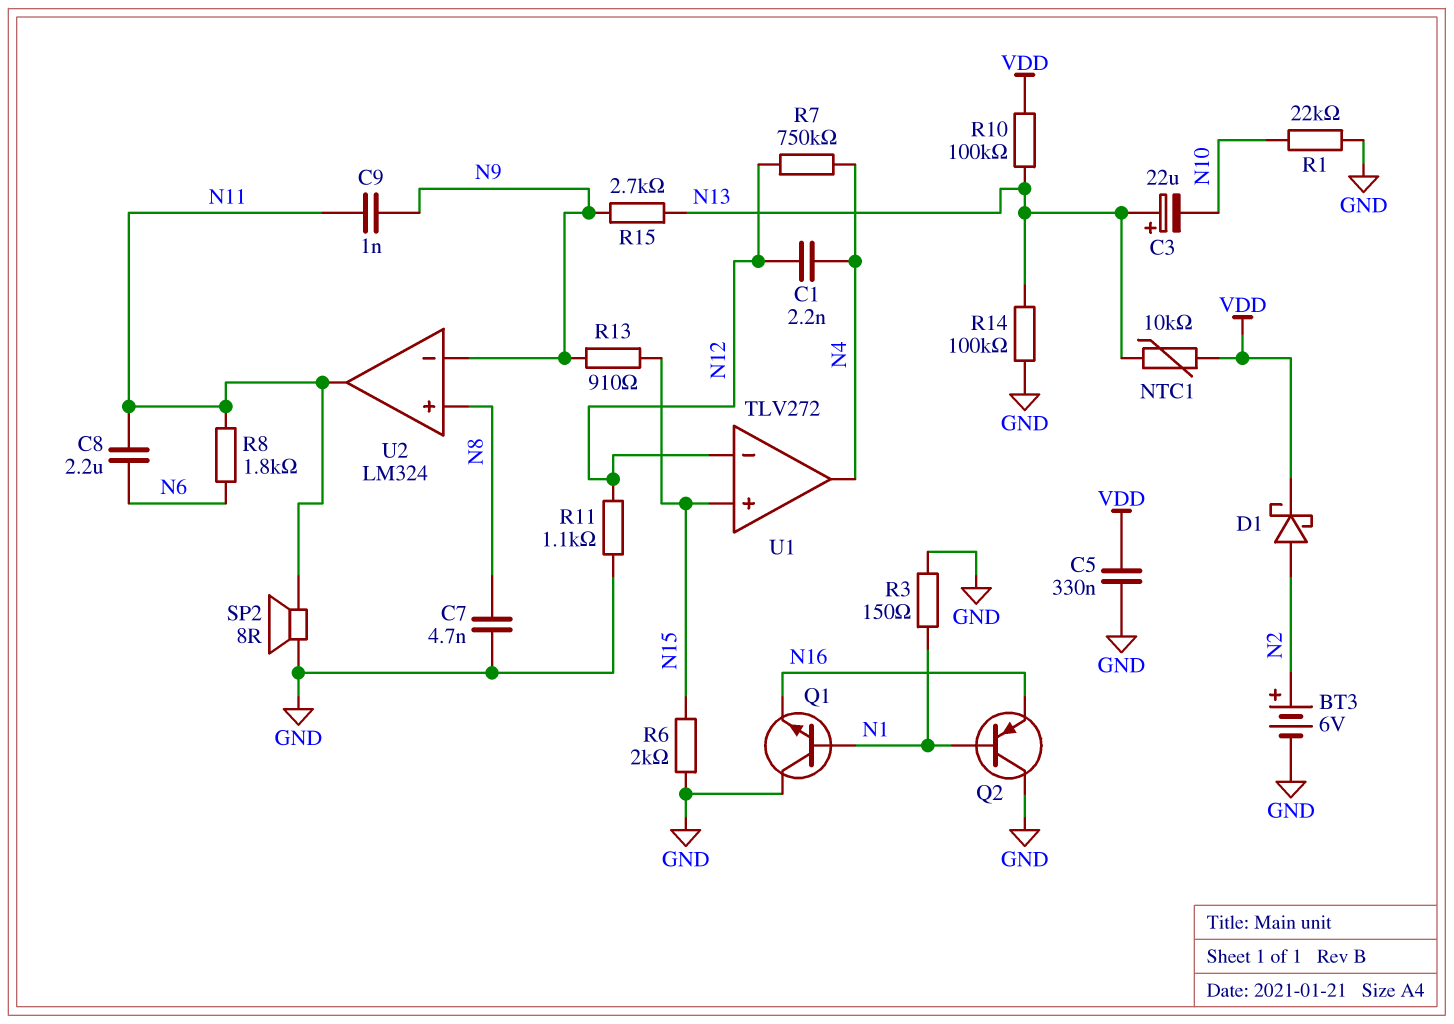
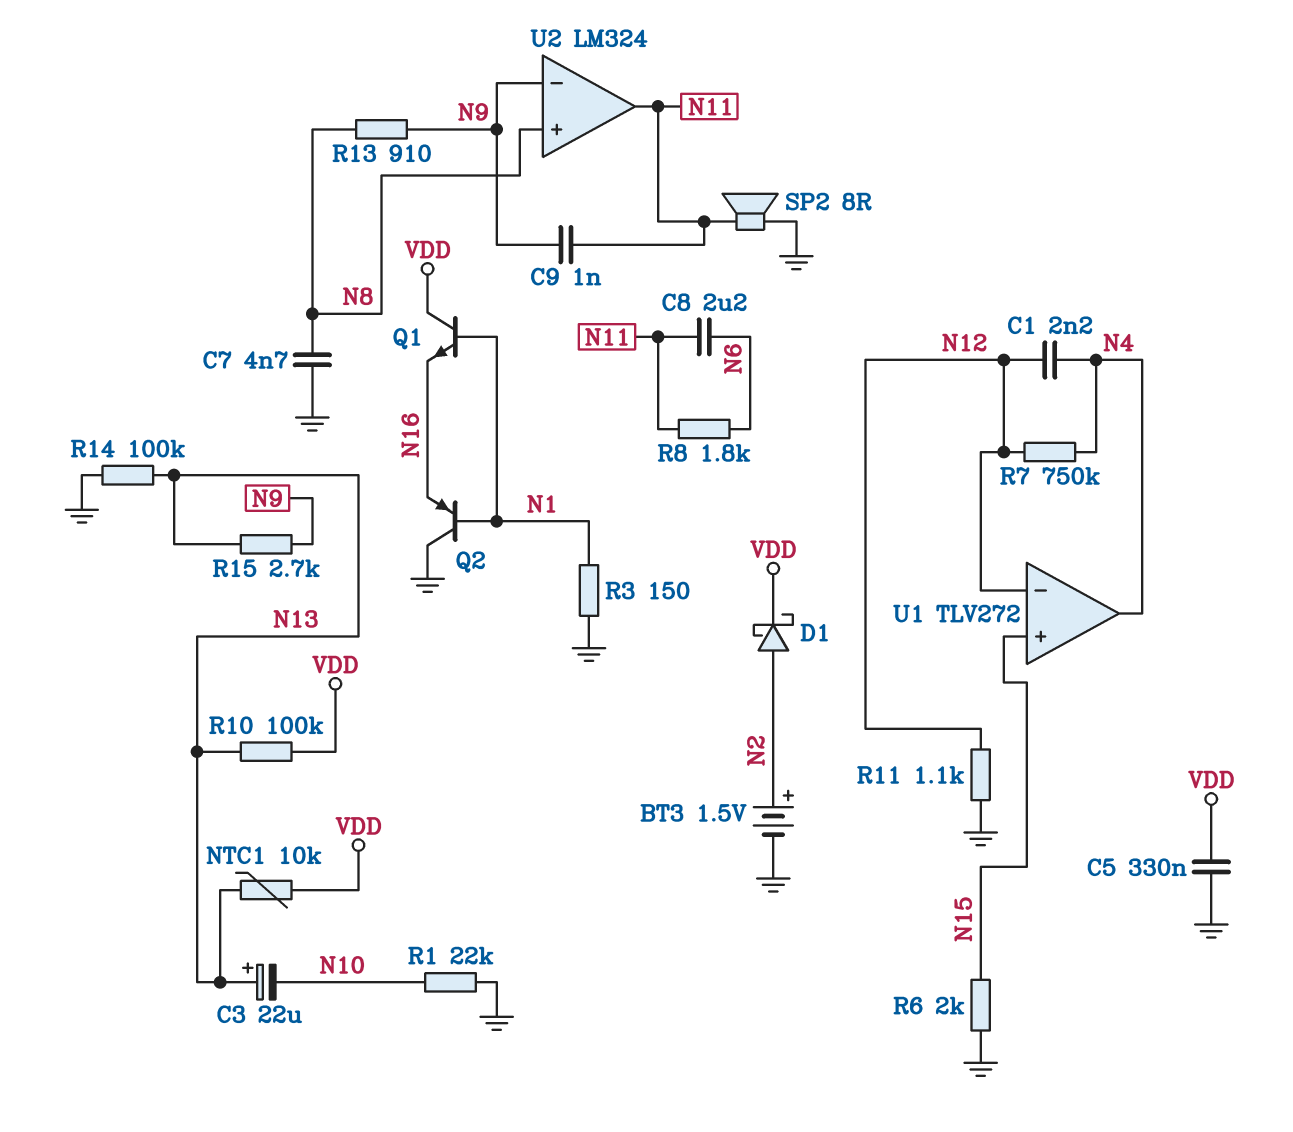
BT3: 6V (plus N2, minus GND) -> 1.5V (plus N2, minus GND)
Q1: NPN (B N1, C GND, E N16) -> NPN (B N1, C VDD, E N16)
R13: 910 (N9, N15) -> 910 (N8, N9)

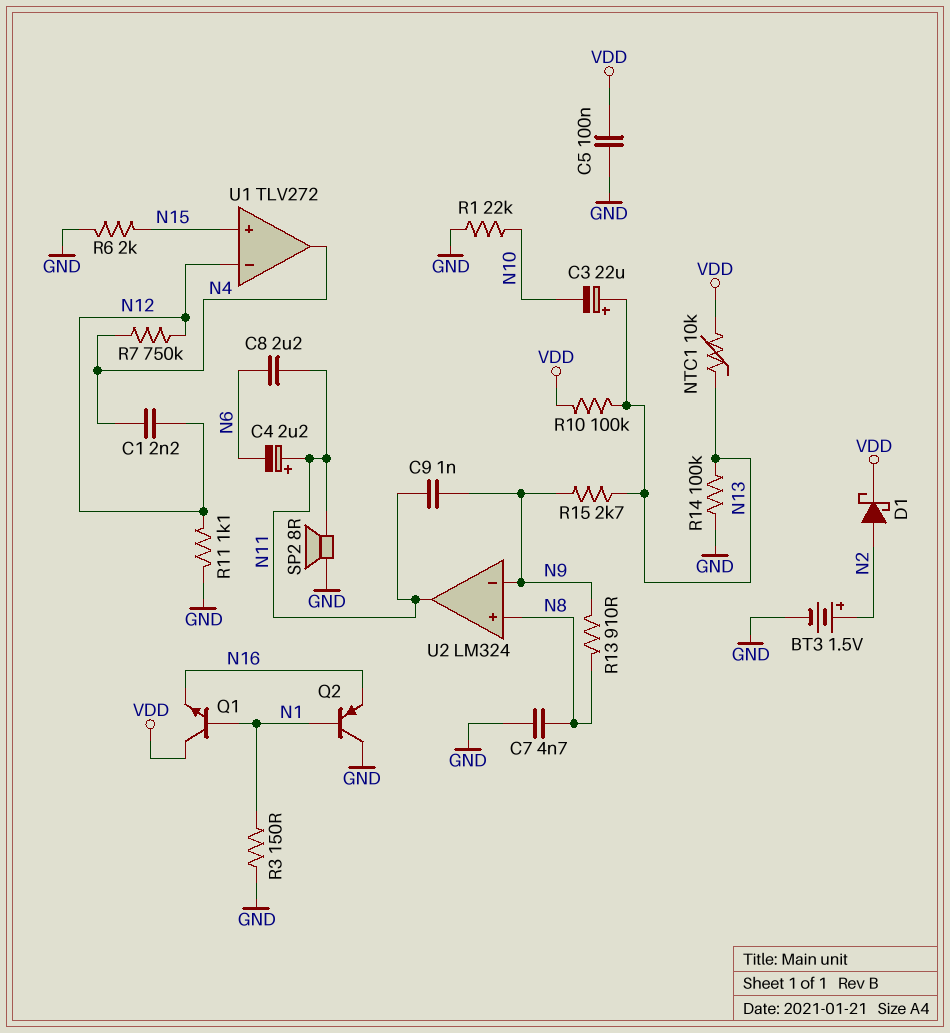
C4: none -> 2.2uF (plus N11, minus N6)
C5: 330nF (GND, VDD) -> 100nF (GND, VDD)
R8: 1.8k (N6, N11) -> none

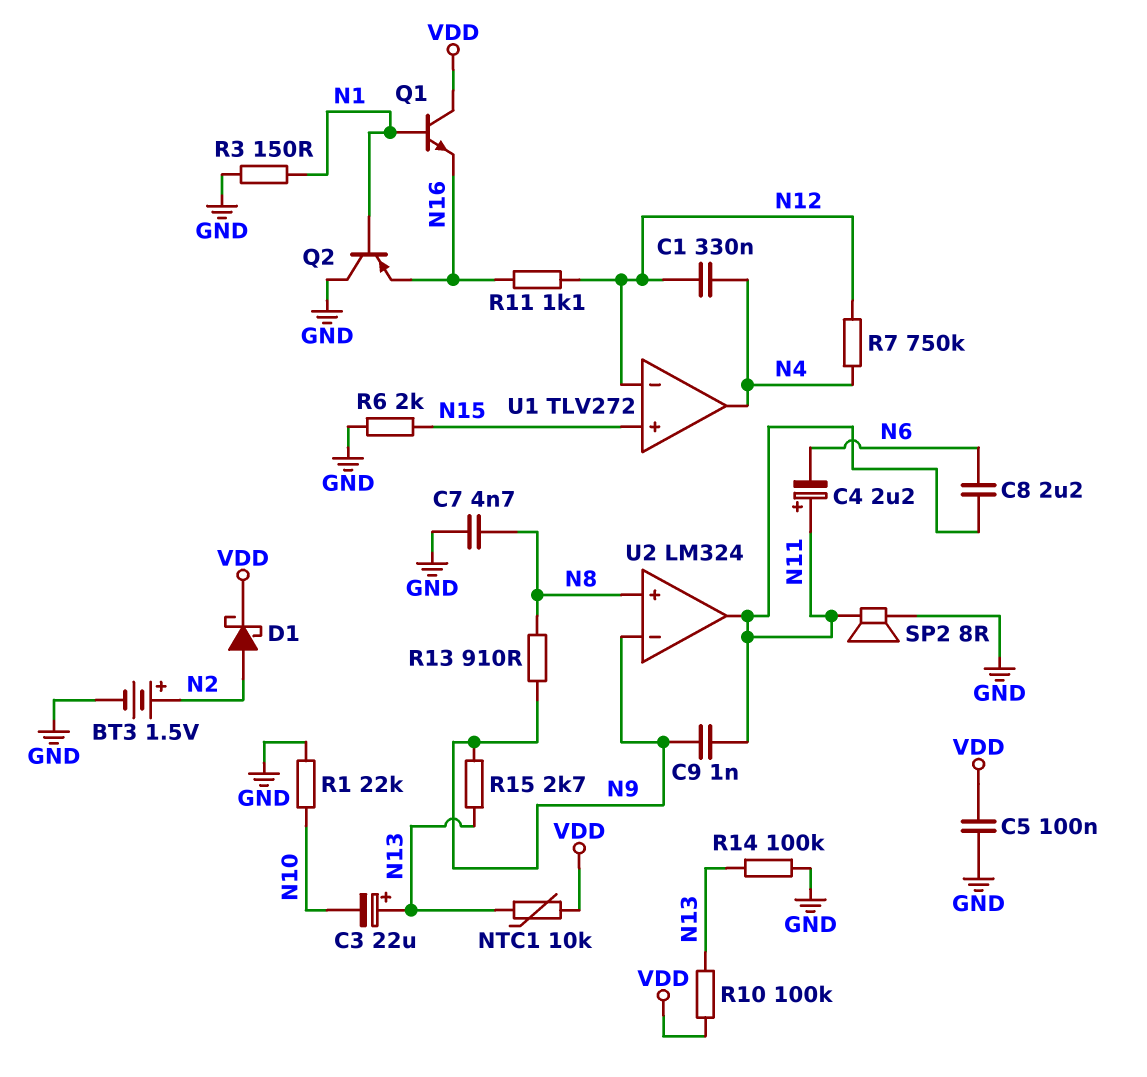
C1: 2.2nF (N4, N12) -> 330nF (N4, N12)
R11: 1.1k (GND, N12) -> 1.1k (N12, N16)

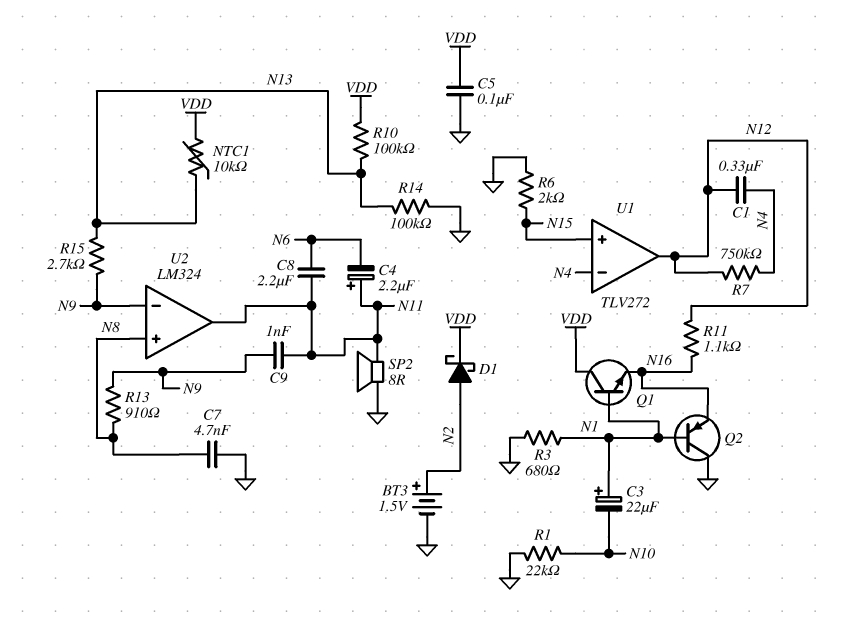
C3: 22uF (plus N13, minus N10) -> 22uF (plus N1, minus N10)
R3: 150 (GND, N1) -> 680 (GND, N1)
U1 pin in-: N12 -> N4
U1 pin out: N4 -> N12

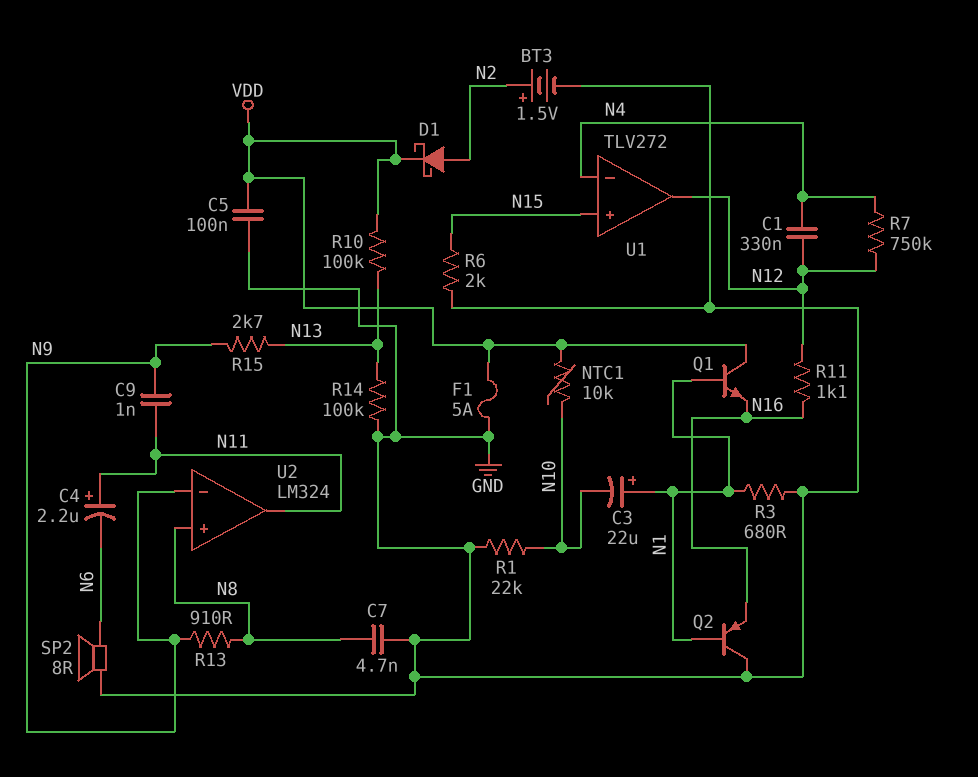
C8: 2.2uF (N6, N11) -> none
F1: none -> 5A (GND, VDD)
NTC1: 10k (N13, VDD) -> 10k (N10, VDD)
SP2: speaker 8R (GND, N11) -> speaker 8R (GND, N6)

